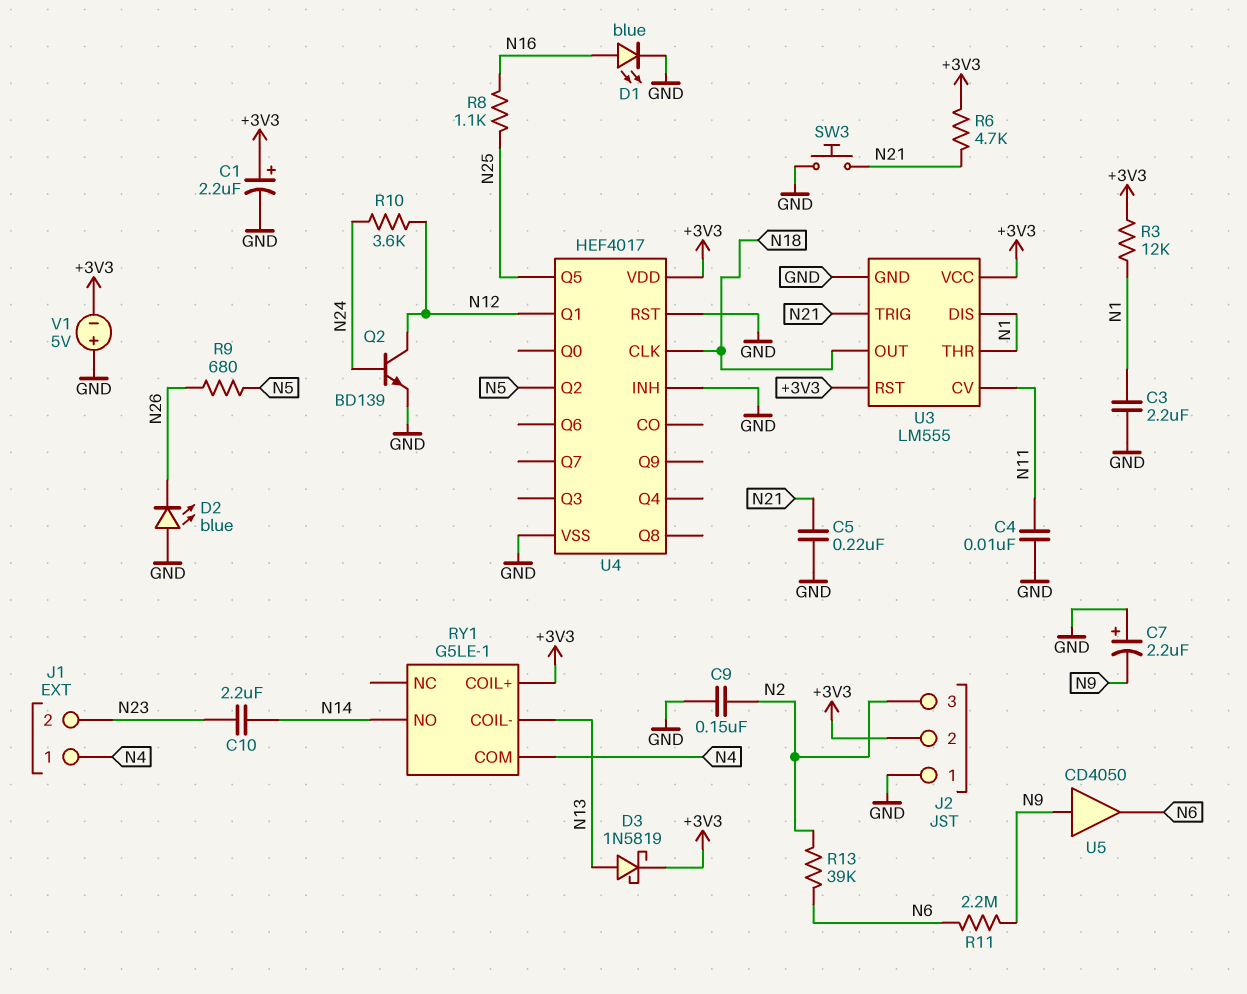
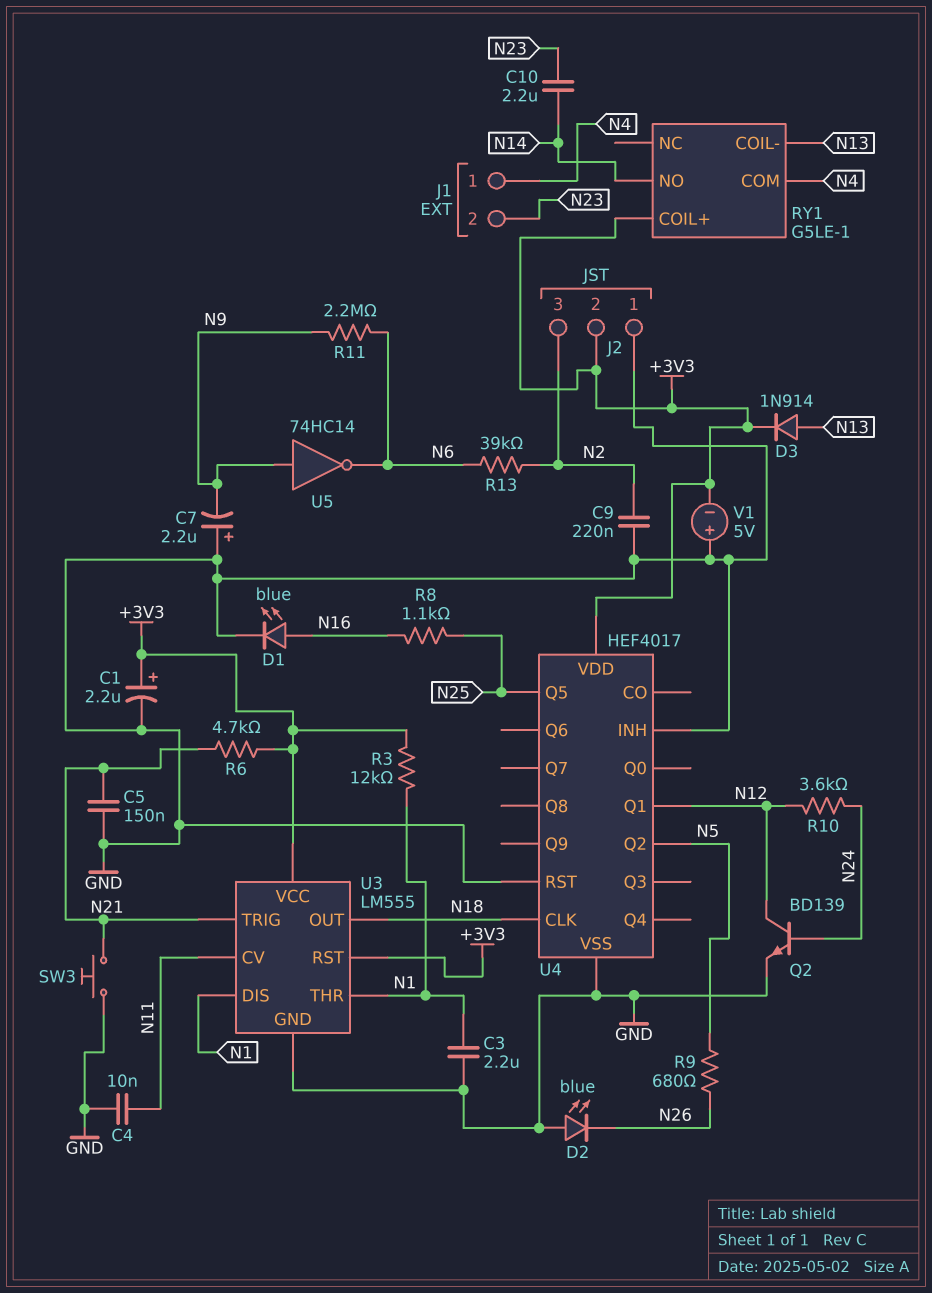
C5: 220nF (GND, N21) -> 150nF (GND, N21)
C9: 150nF (GND, N2) -> 220nF (GND, N2)
D3: schottky 1N5819 (A N13, K +3V3) -> diode 1N914 (A N13, K +3V3)
U5: buffer CD4050 (in N9, out N6) -> NOT 74HC14 (in N9, out N6)

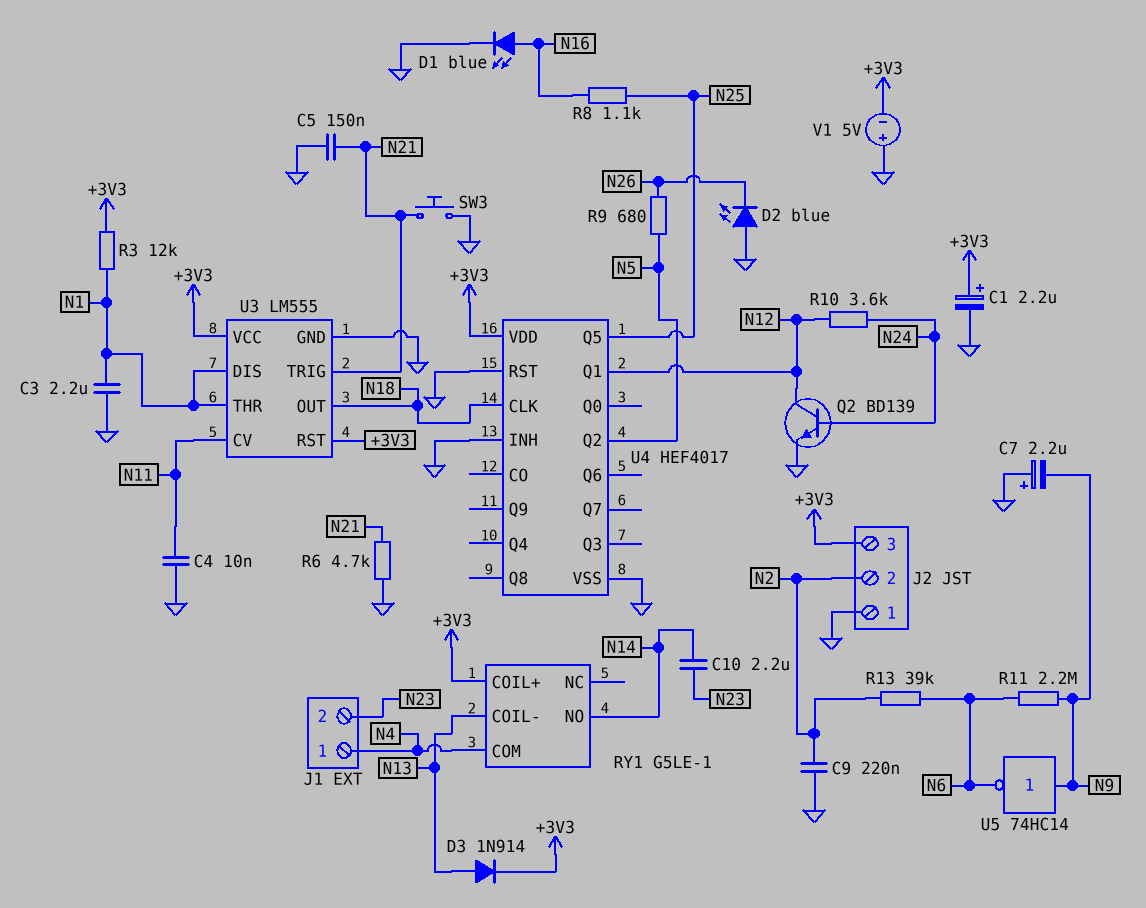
J2 pin 2: +3V3 -> N2
J2 pin 3: N2 -> +3V3
R6: 4.7k (+3V3, N21) -> 4.7k (GND, N21)

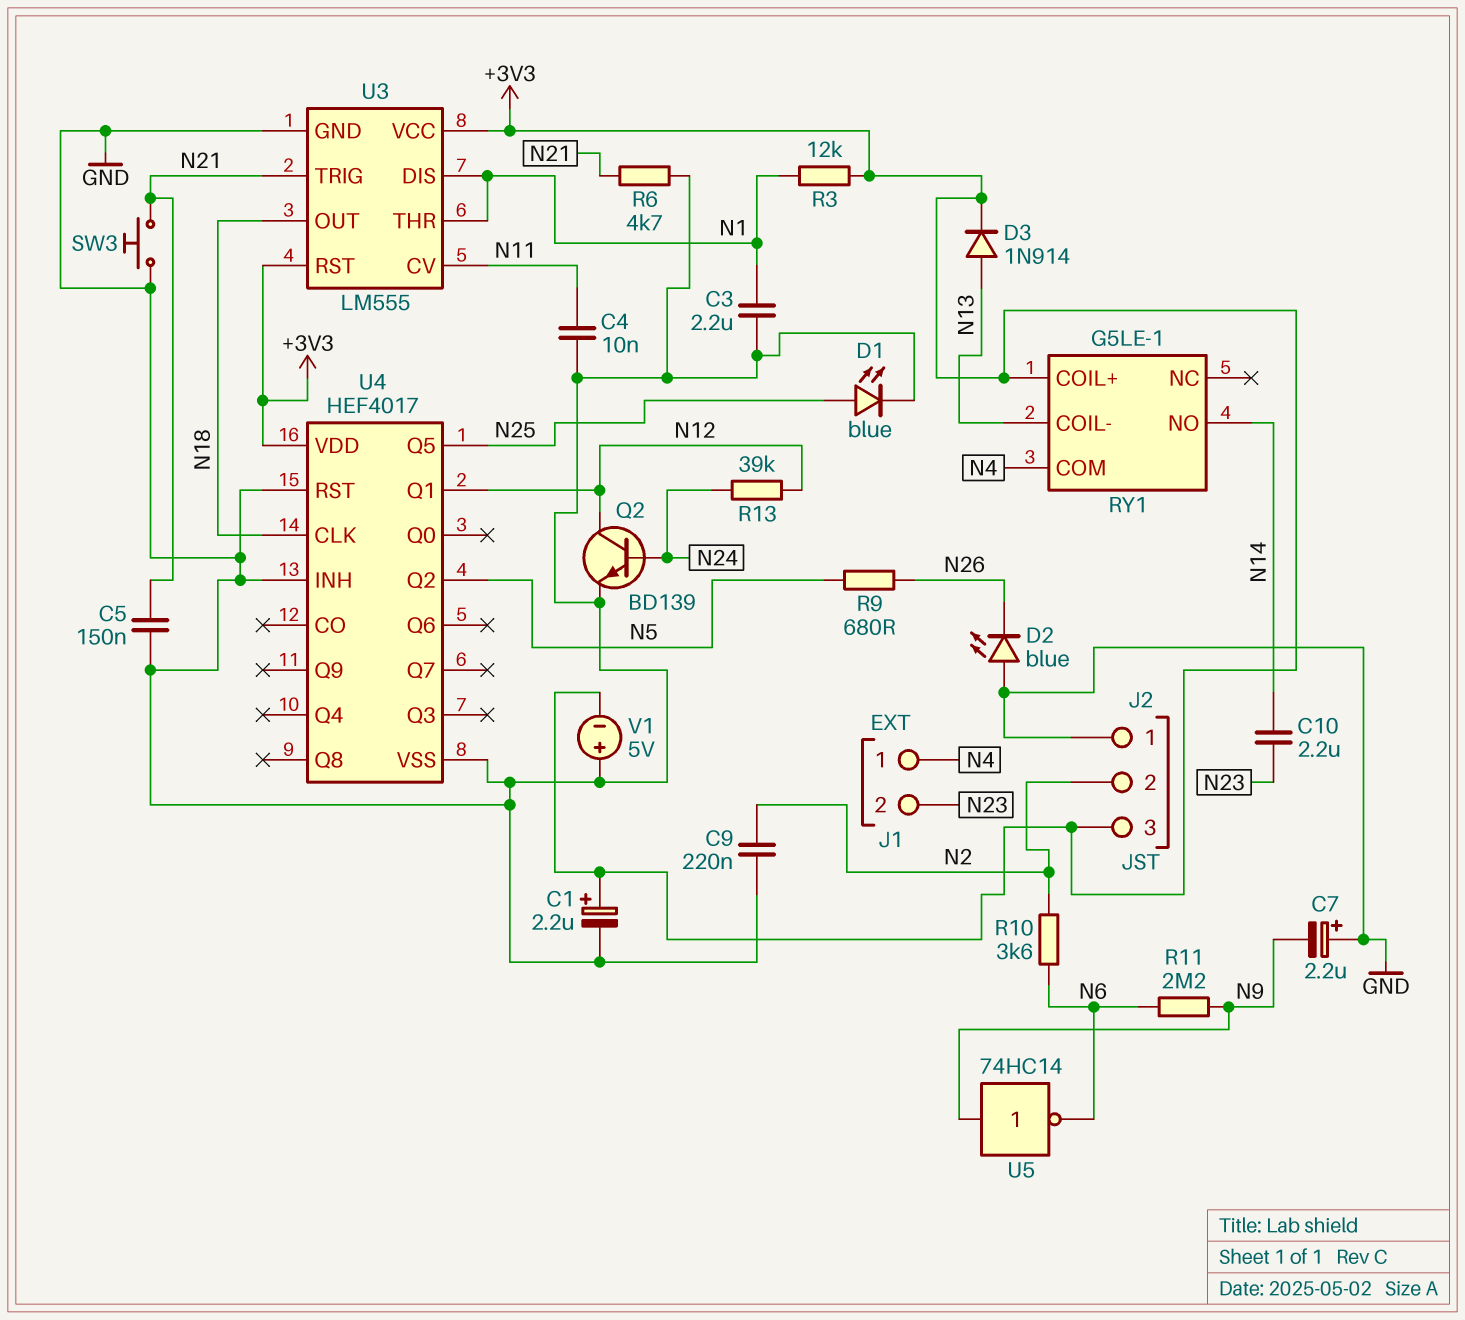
D1: LED blue (A N16, K GND) -> LED blue (A N25, K GND)
R8: 1.1k (N16, N25) -> none
R10: 3.6k (N12, N24) -> 3.6k (N2, N6)
R13: 39k (N2, N6) -> 39k (N12, N24)

